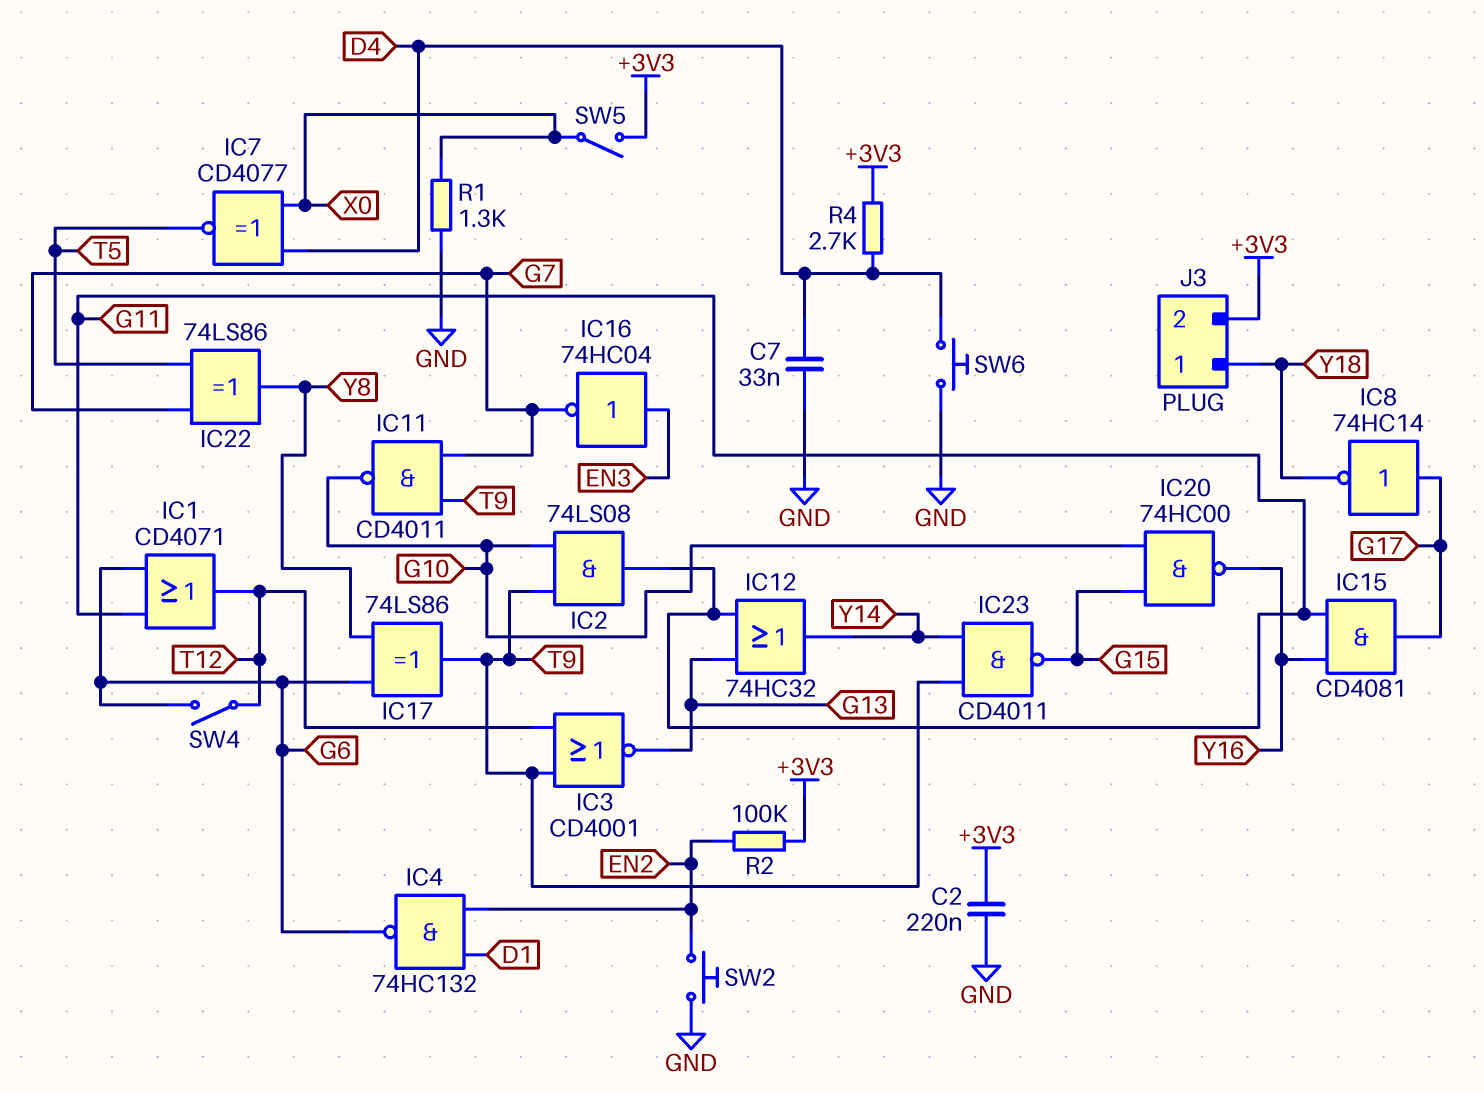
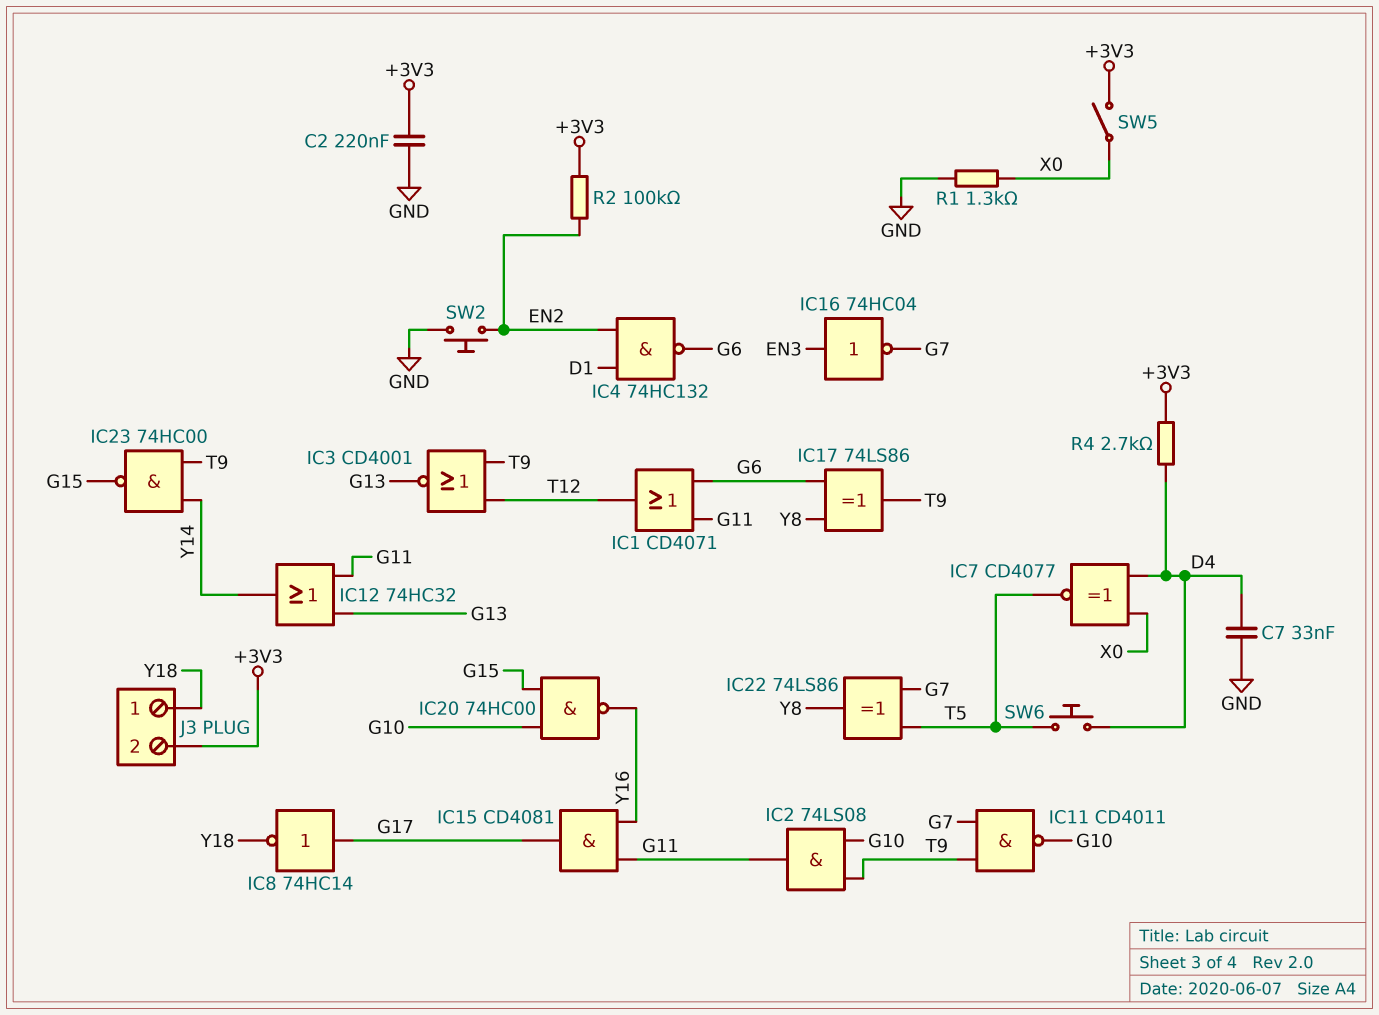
IC23: NAND CD4011 (in T9, in Y14, out G15) -> NAND 74HC00 (in T9, in Y14, out G15)
SW4: switch (G6, T12) -> none
SW6: button (D4, GND) -> button (D4, T5)

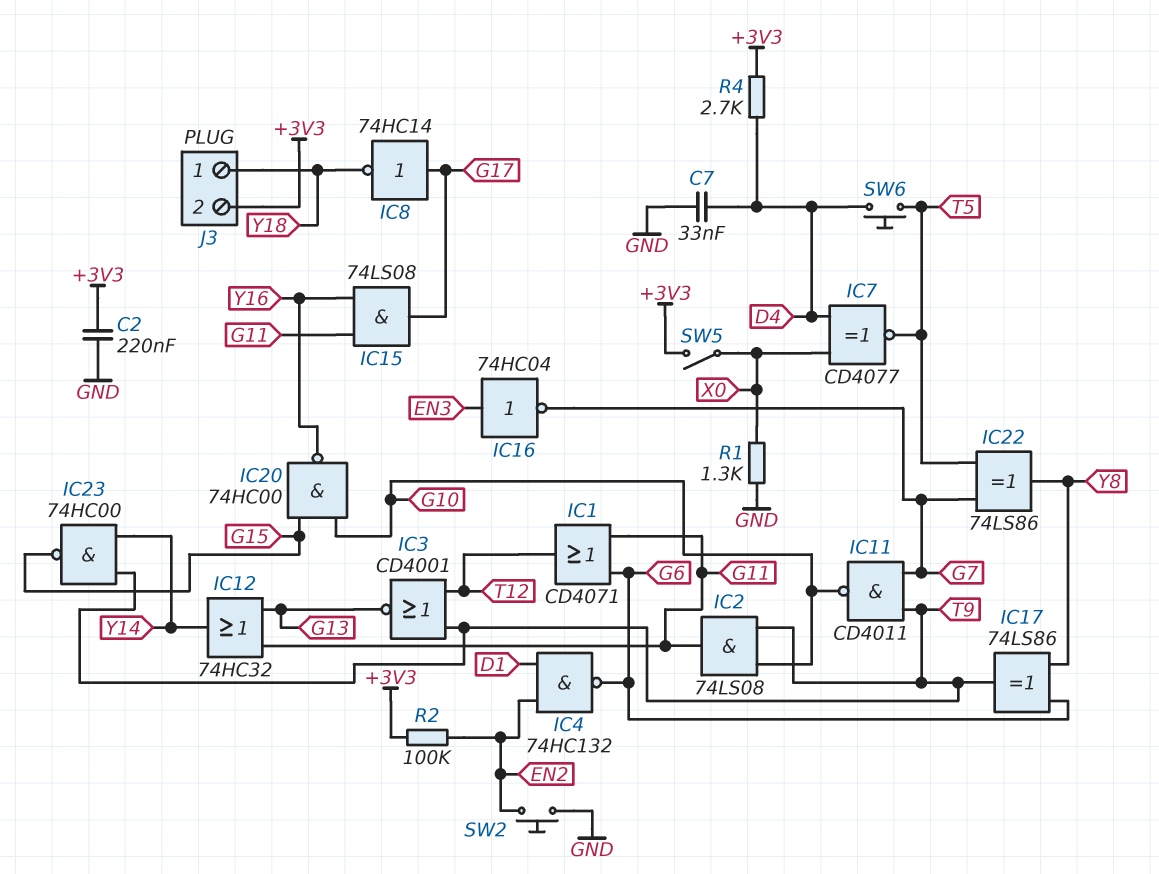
IC15: AND CD4081 (in G11, in Y16, out G17) -> AND 74LS08 (in G11, in Y16, out G17)

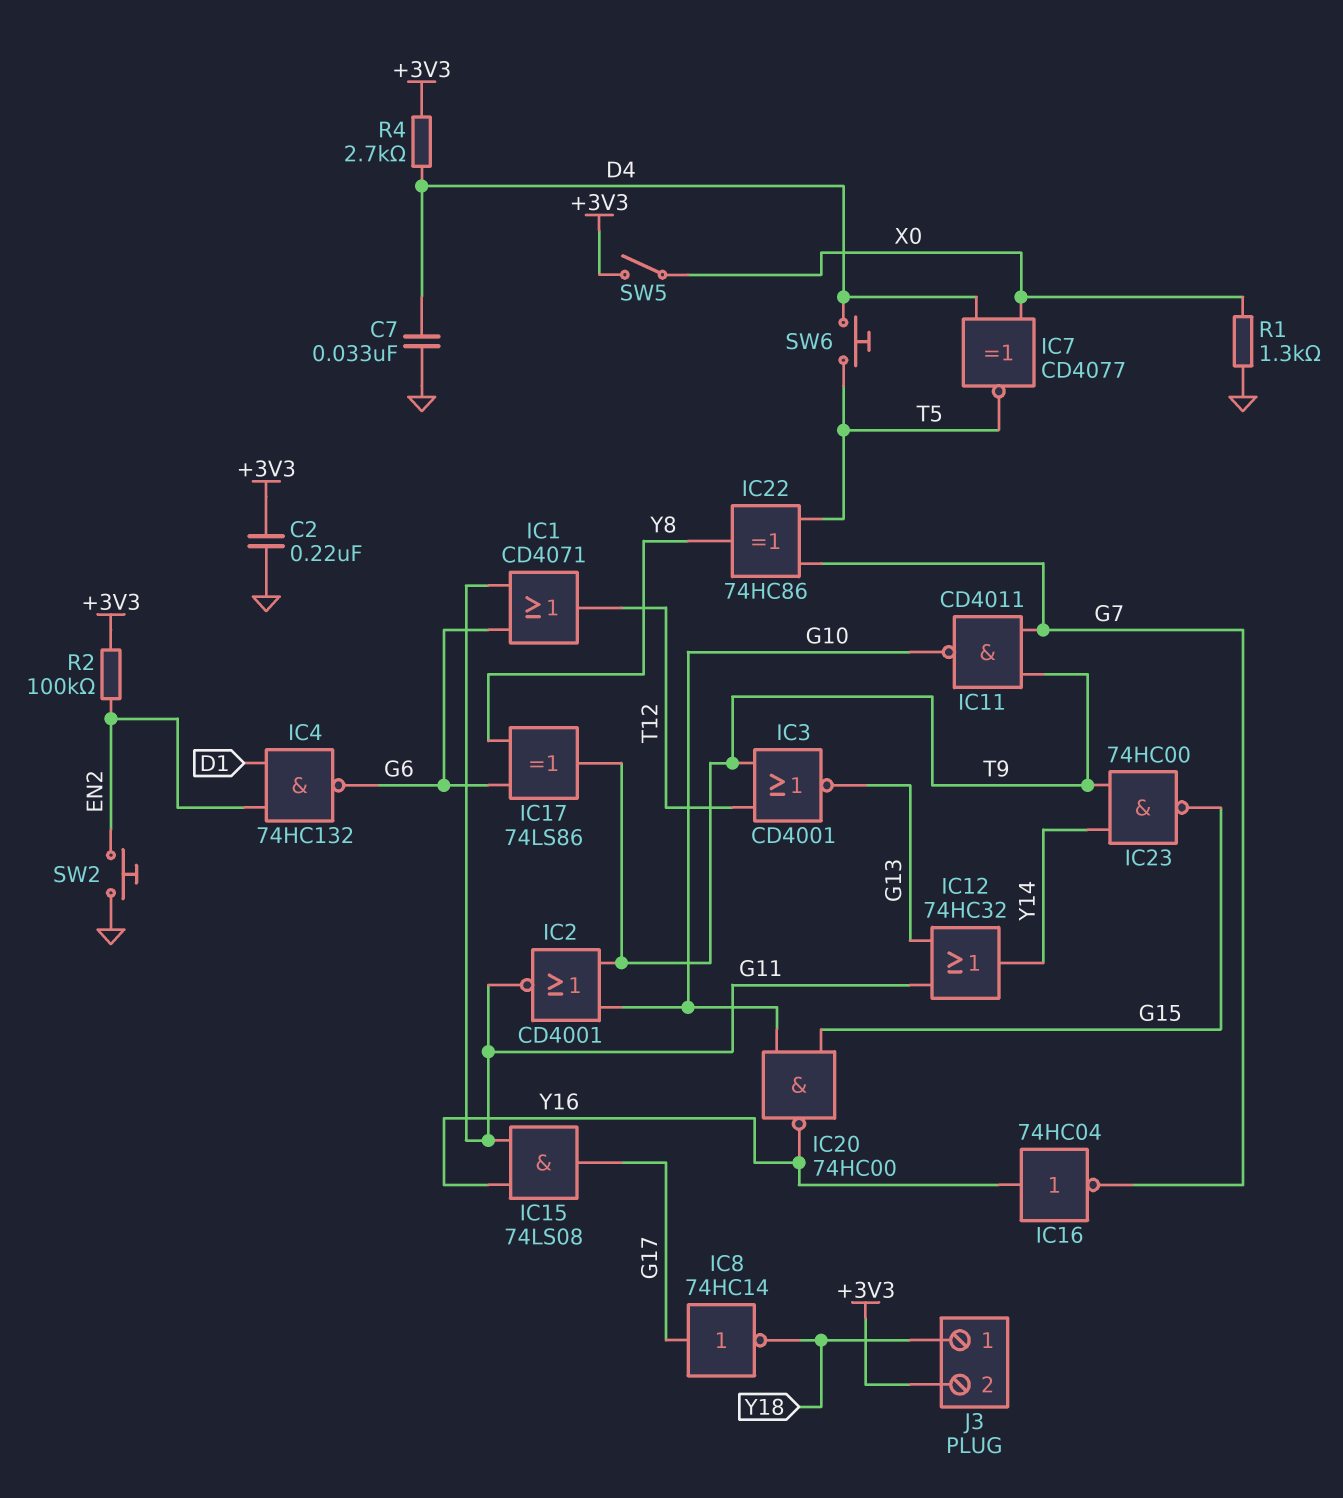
IC2: AND 74LS08 (in G10, in T9, out G11) -> NOR CD4001 (in G10, in T9, out G11)
IC16: NOT 74HC04 (in EN3, out G7) -> NOT 74HC04 (in Y16, out G7)
IC22: XOR 74LS86 (in G7, in T5, out Y8) -> XOR 74HC86 (in G7, in T5, out Y8)

